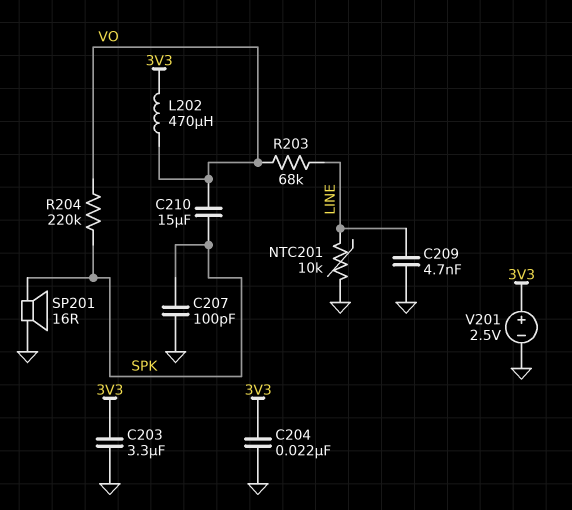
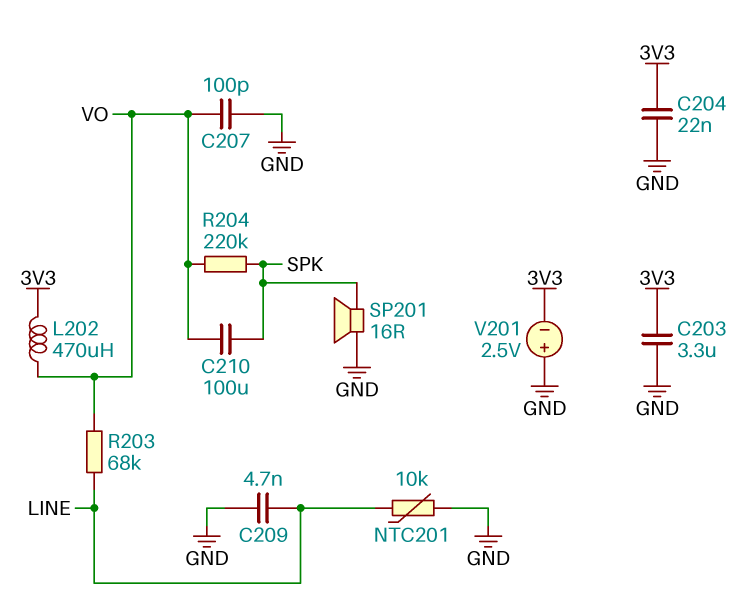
C207: 100pF (GND, SPK) -> 100pF (GND, VO)
C210: 15uF (SPK, VO) -> 100uF (SPK, VO)
V201: 2.5V (plus 3V3, minus GND) -> 2.5V (plus GND, minus 3V3)

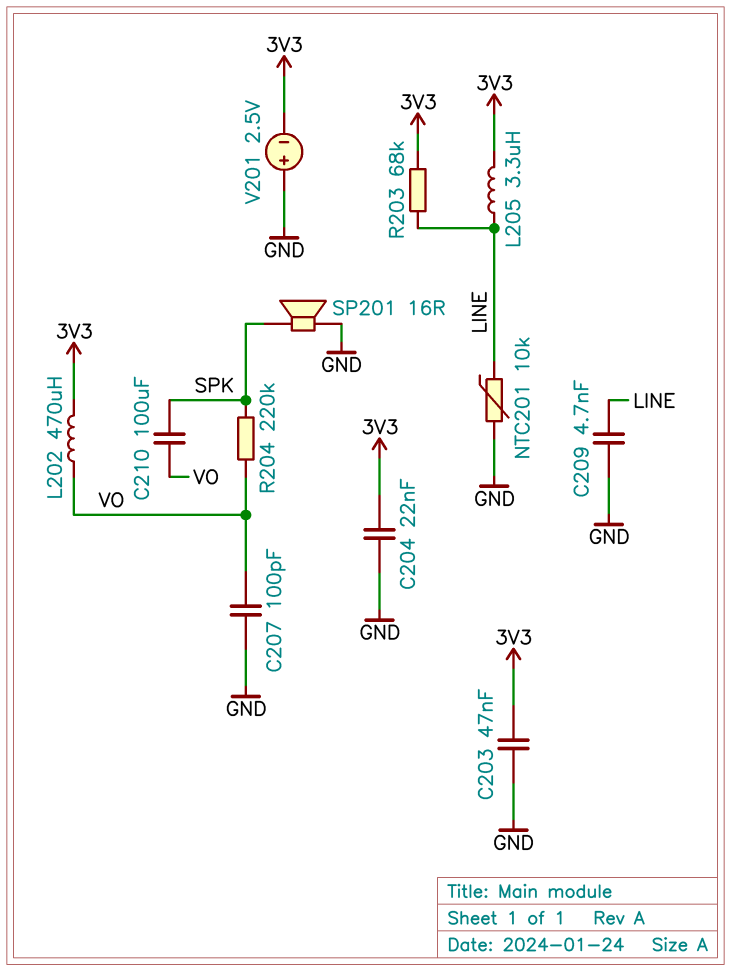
C203: 3.3uF (3V3, GND) -> 47nF (3V3, GND)
L205: none -> 3.3uH (3V3, LINE)
R203: 68k (LINE, VO) -> 68k (3V3, LINE)

